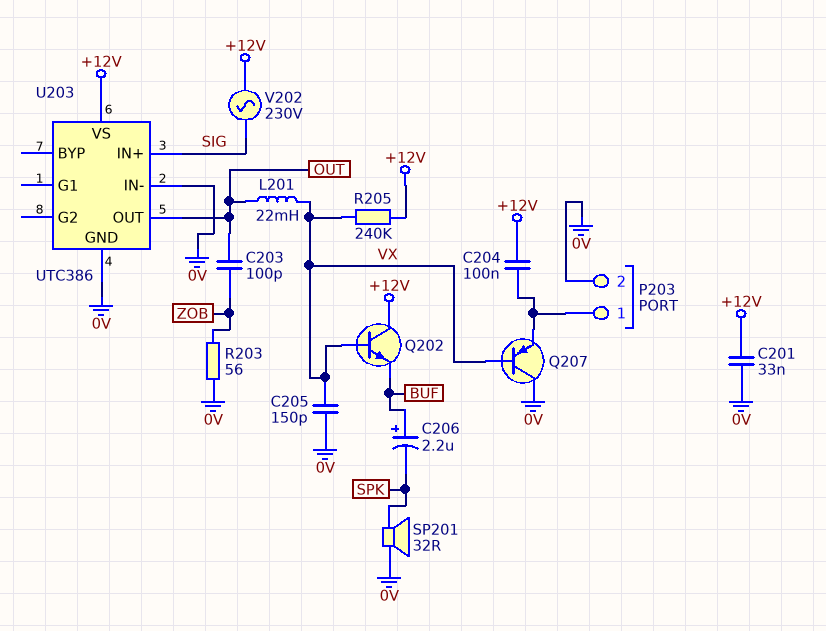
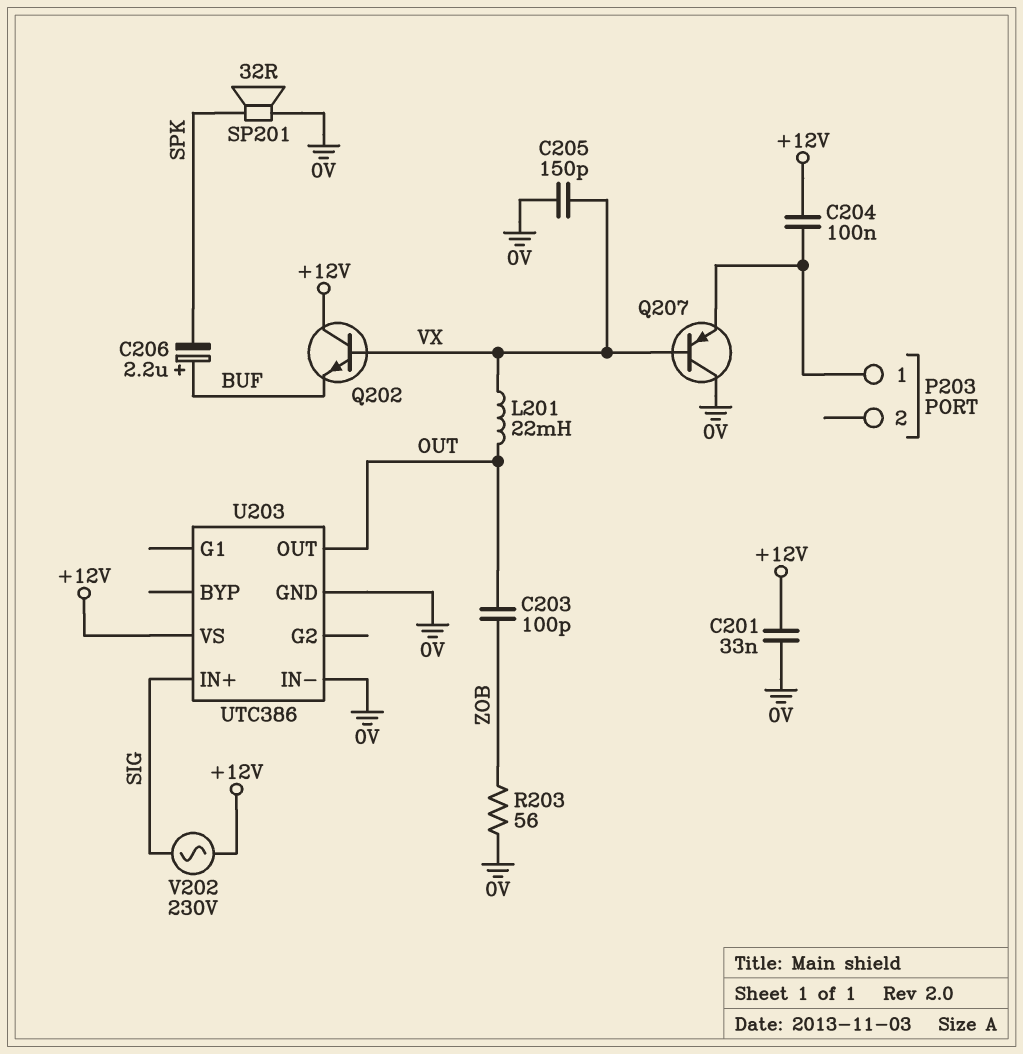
P203 pin 2: 0V -> none
R205: 240k (+12V, VX) -> none

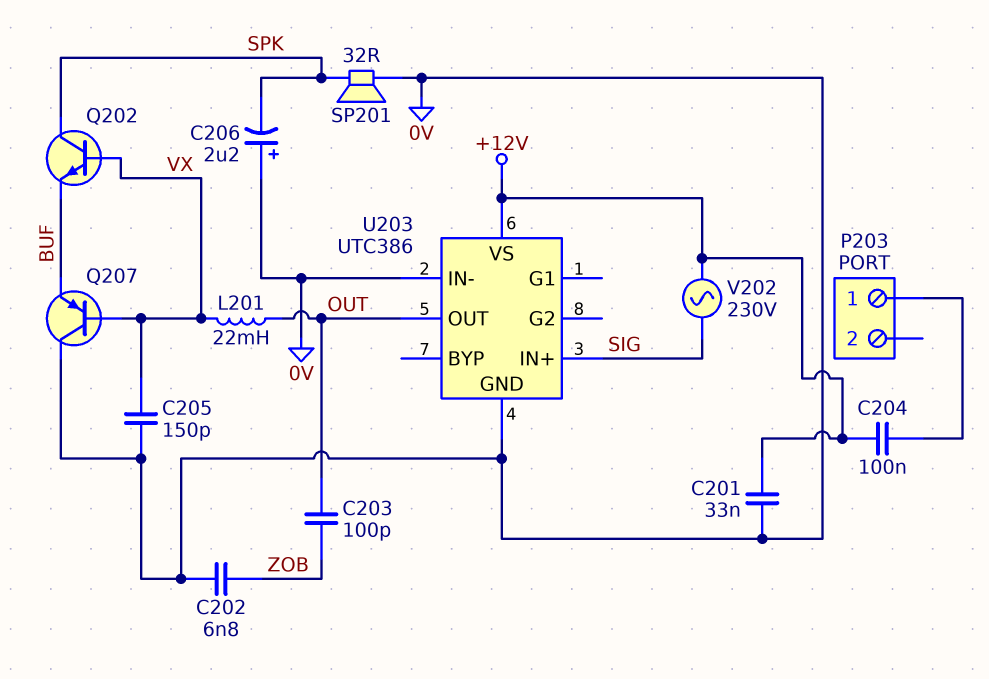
C202: none -> 6.8nF (0V, ZOB)
C206: 2.2uF (plus BUF, minus SPK) -> 2.2uF (plus 0V, minus SPK)
Q202: NPN (B VX, C +12V, E BUF) -> NPN (B VX, C SPK, E BUF)
Q207: PNP (B VX, C 0V, E P203/1) -> PNP (B VX, C 0V, E BUF)
R203: 56 (0V, ZOB) -> none

